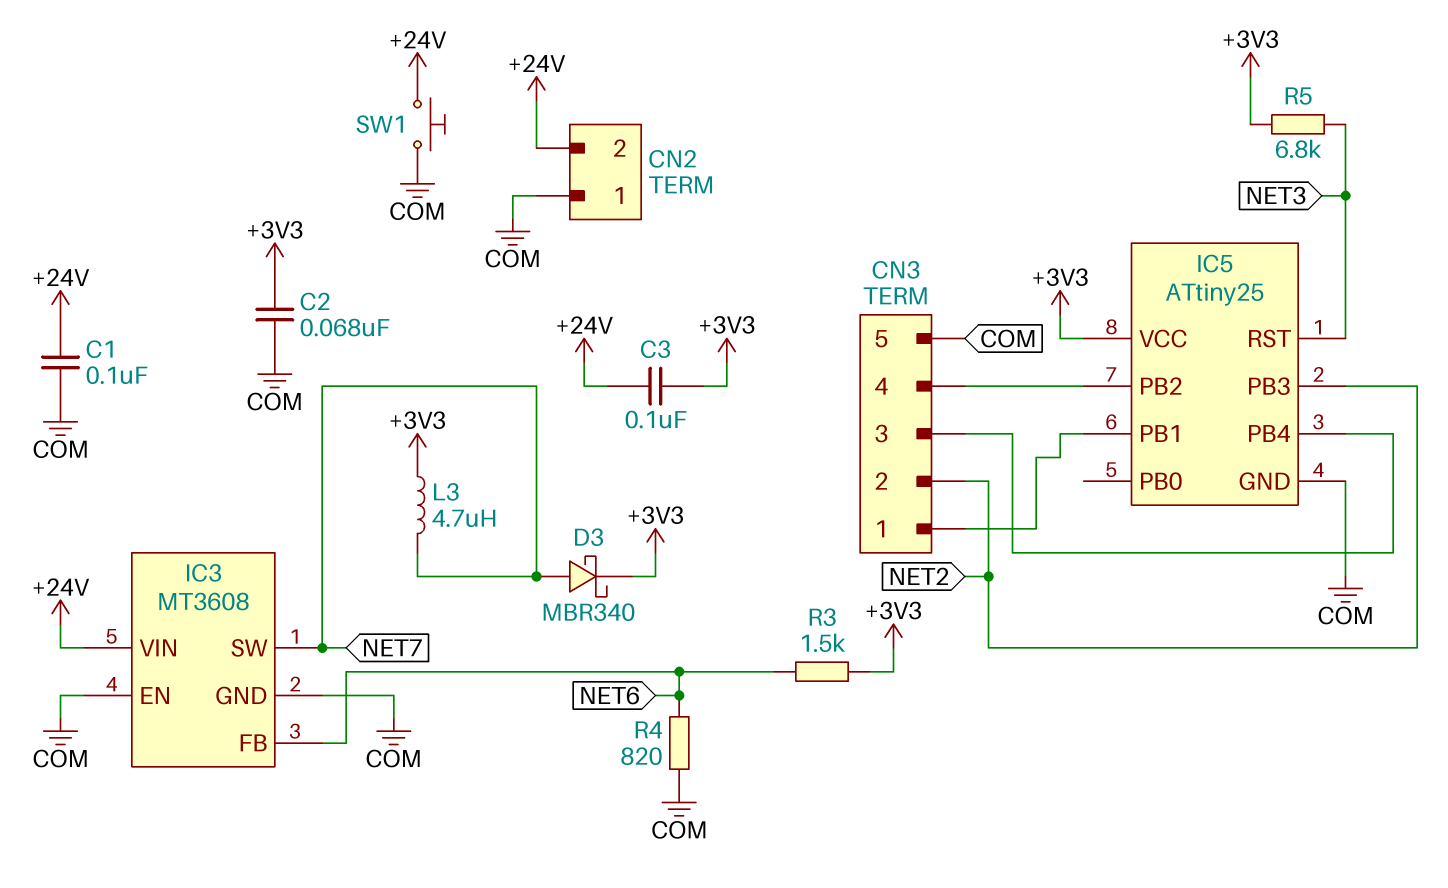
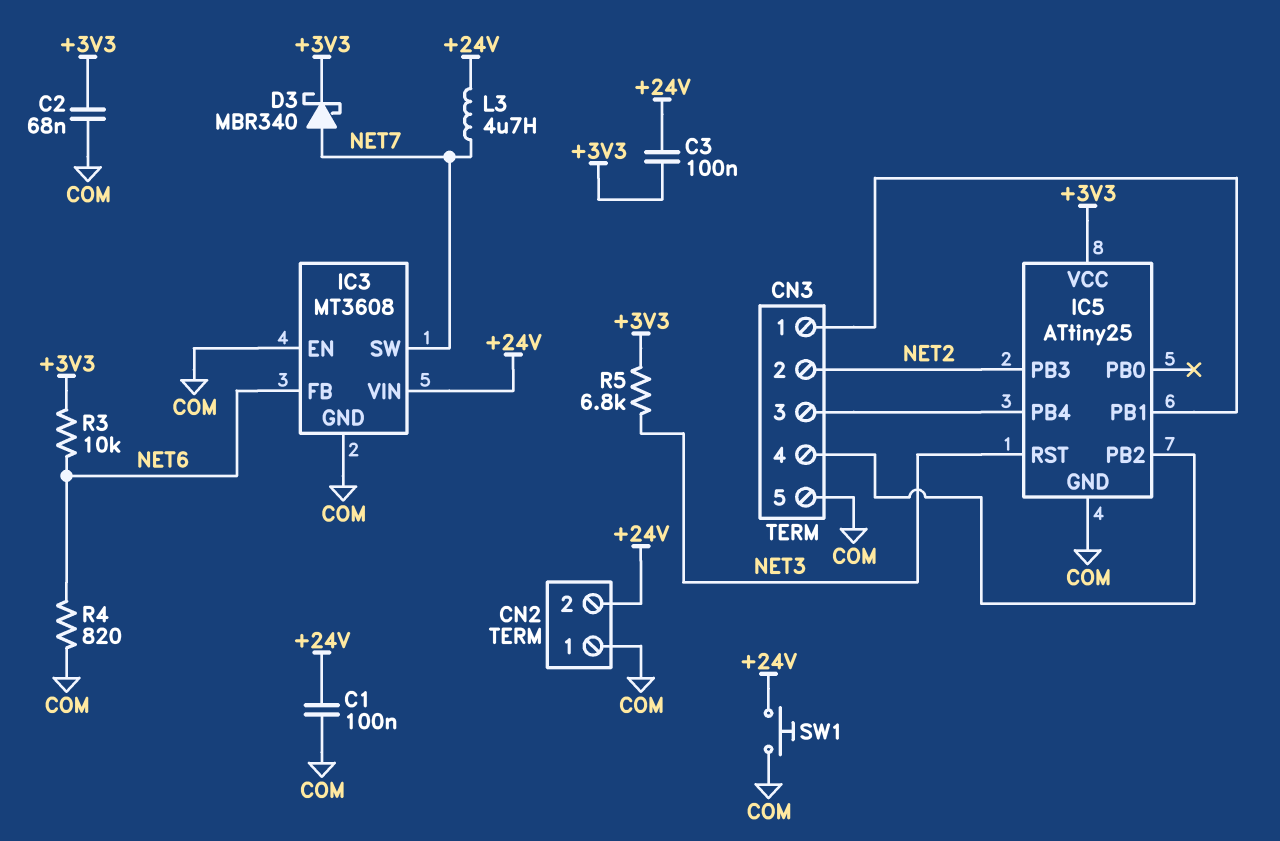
L3: 4.7uH (+3V3, NET7) -> 4.7uH (+24V, NET7)
R3: 1.5k (+3V3, NET6) -> 10k (+3V3, NET6)

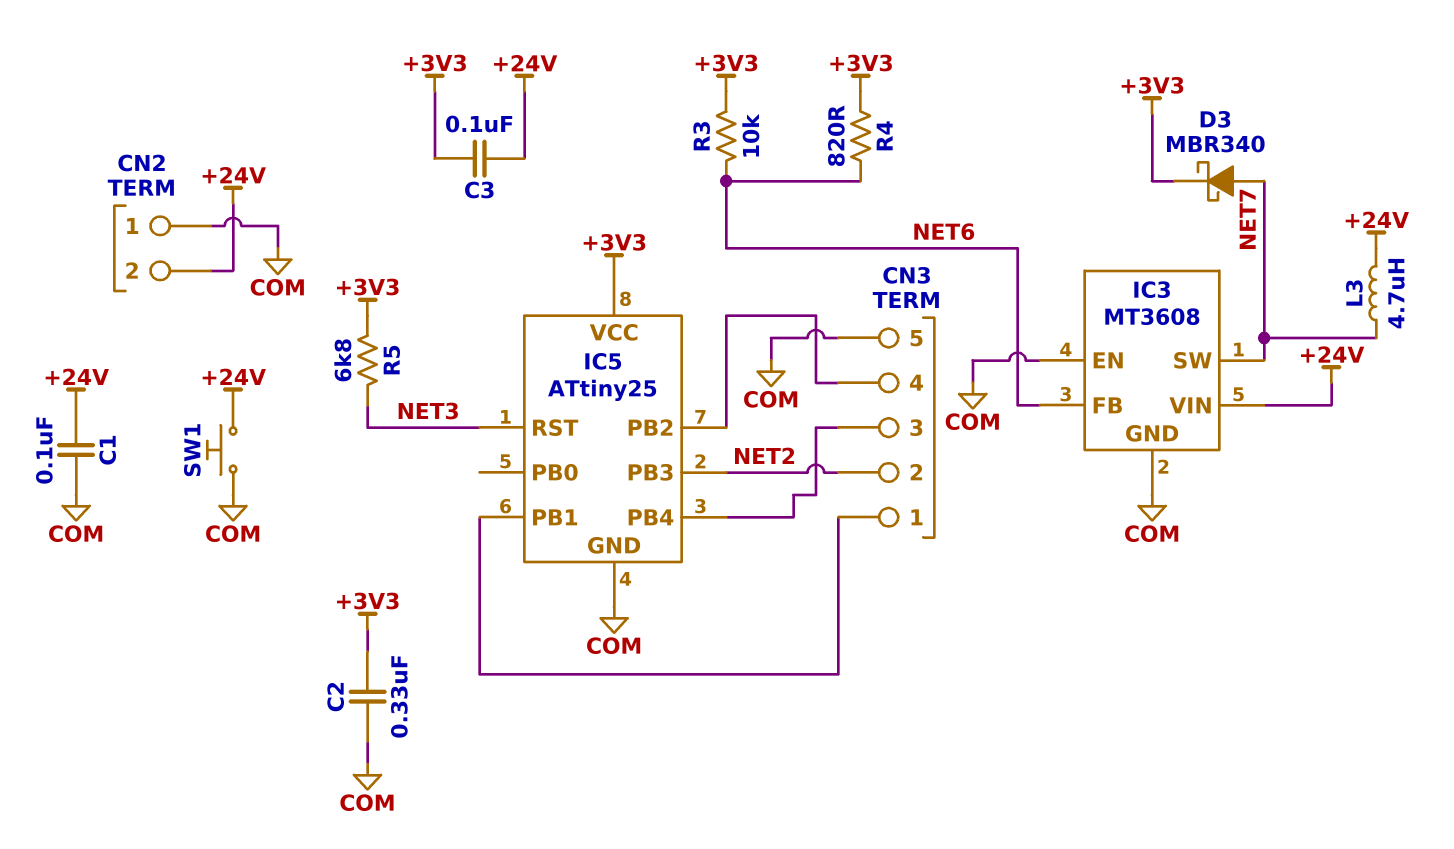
C2: 68nF (+3V3, COM) -> 330nF (+3V3, COM)
R4: 820 (COM, NET6) -> 820 (+3V3, NET6)

